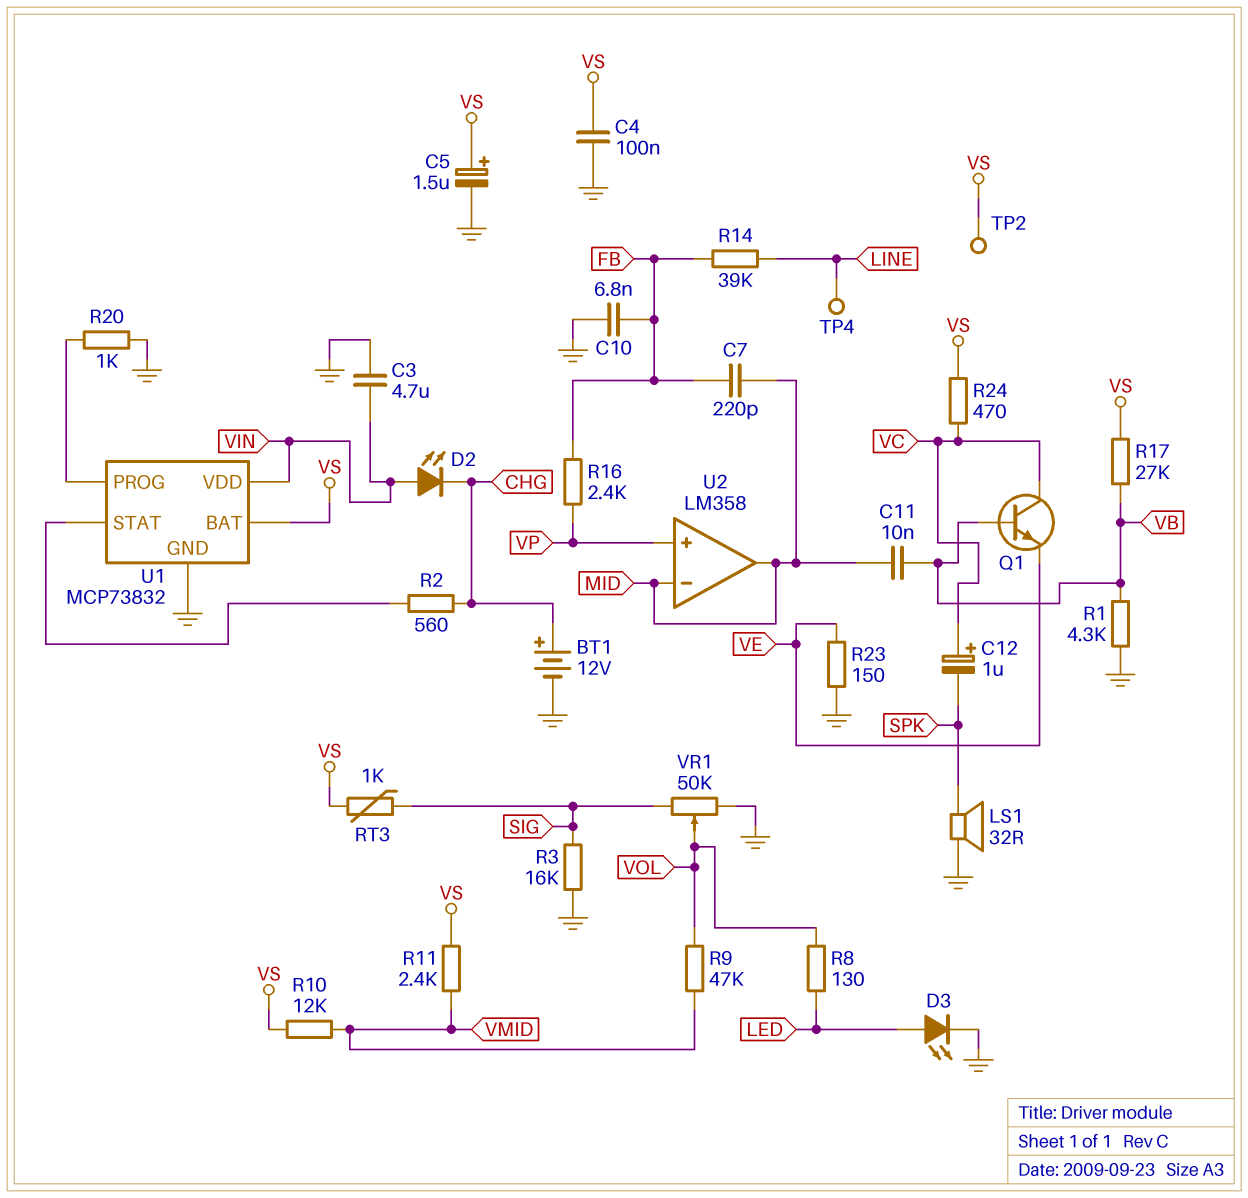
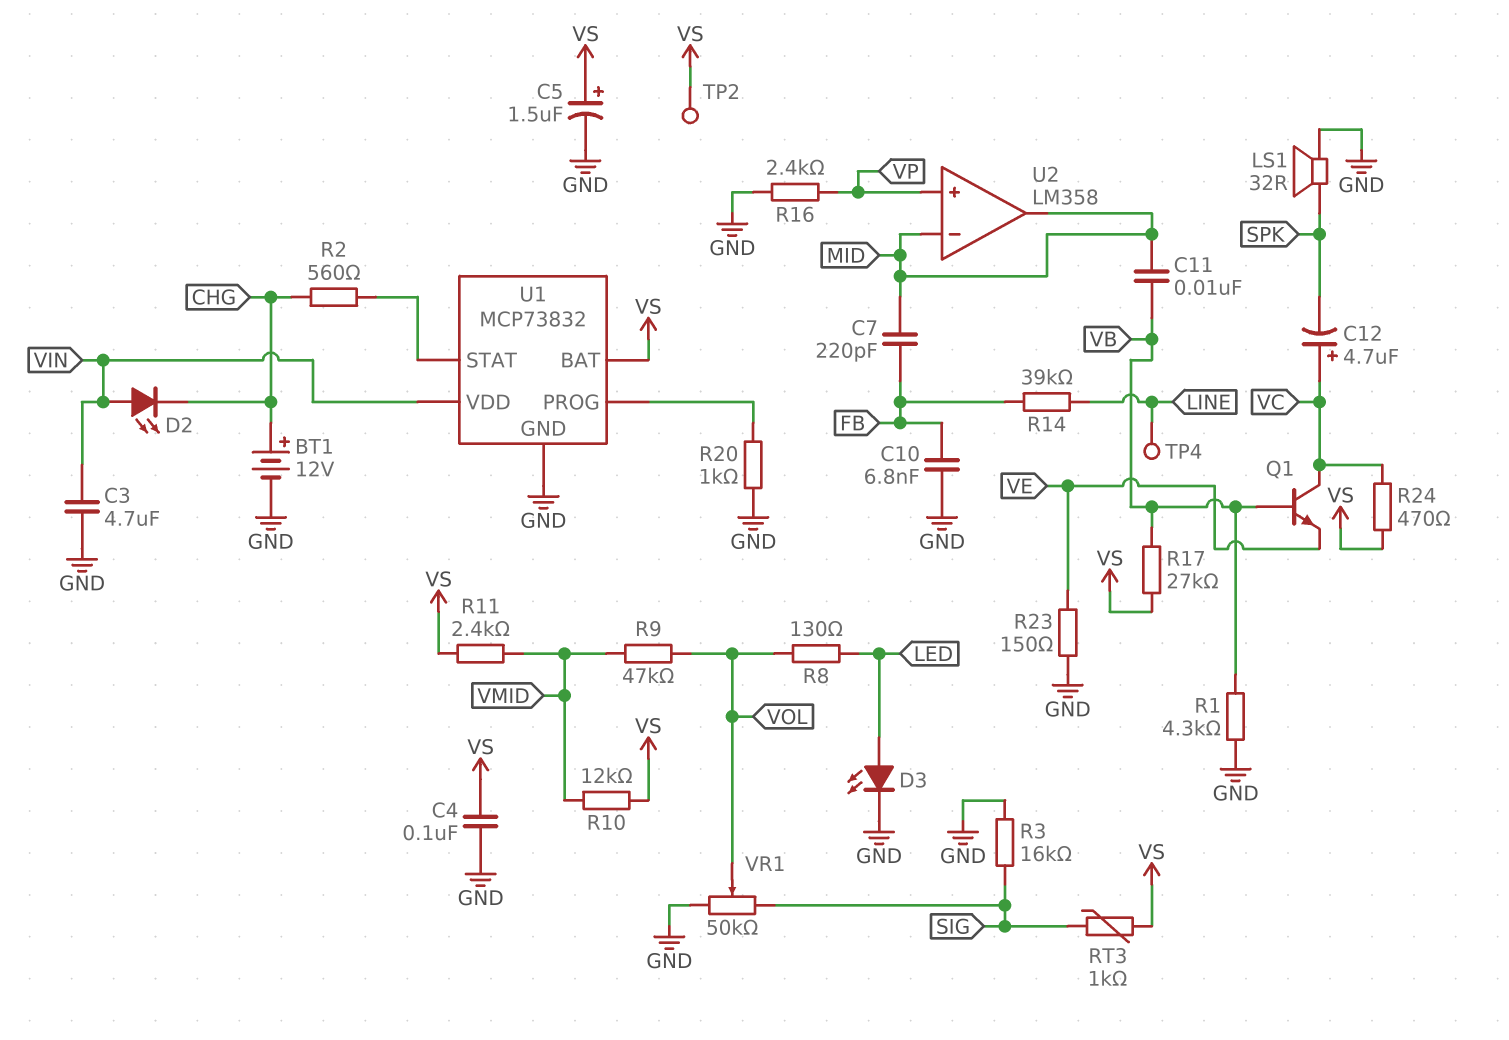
C12: 1uF (plus VC, minus SPK) -> 4.7uF (plus VC, minus SPK)
R16: 2.4k (FB, VP) -> 2.4k (GND, VP)

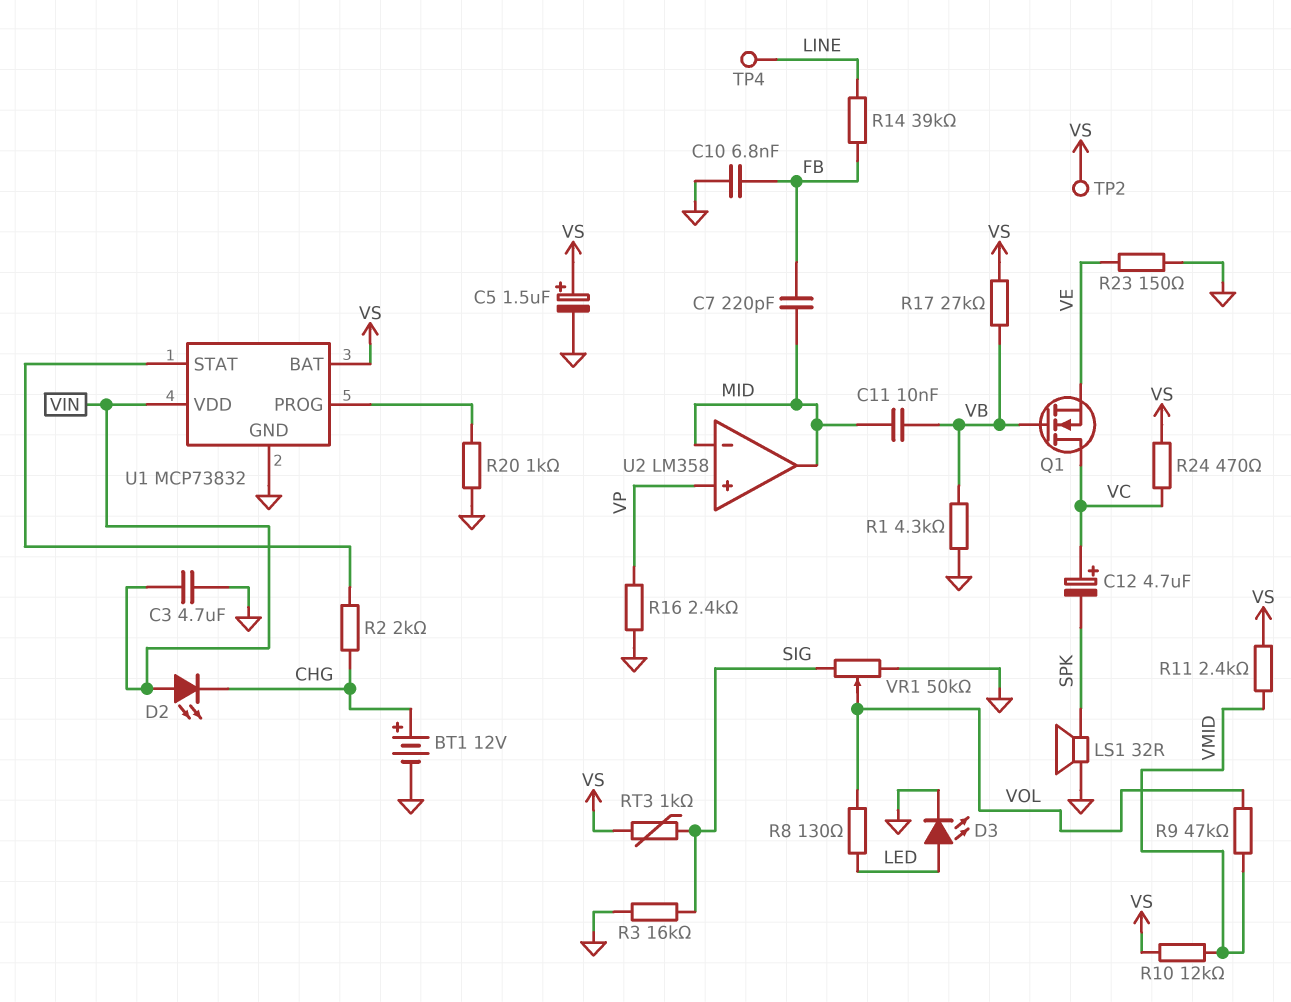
C4: 100nF (GND, VS) -> none
Q1: NPN (B VB, C VC, E VE) -> NMOS (G VB, D VC, S VE)
R2: 560 (CHG, U1/STAT) -> 2k (CHG, U1/STAT)

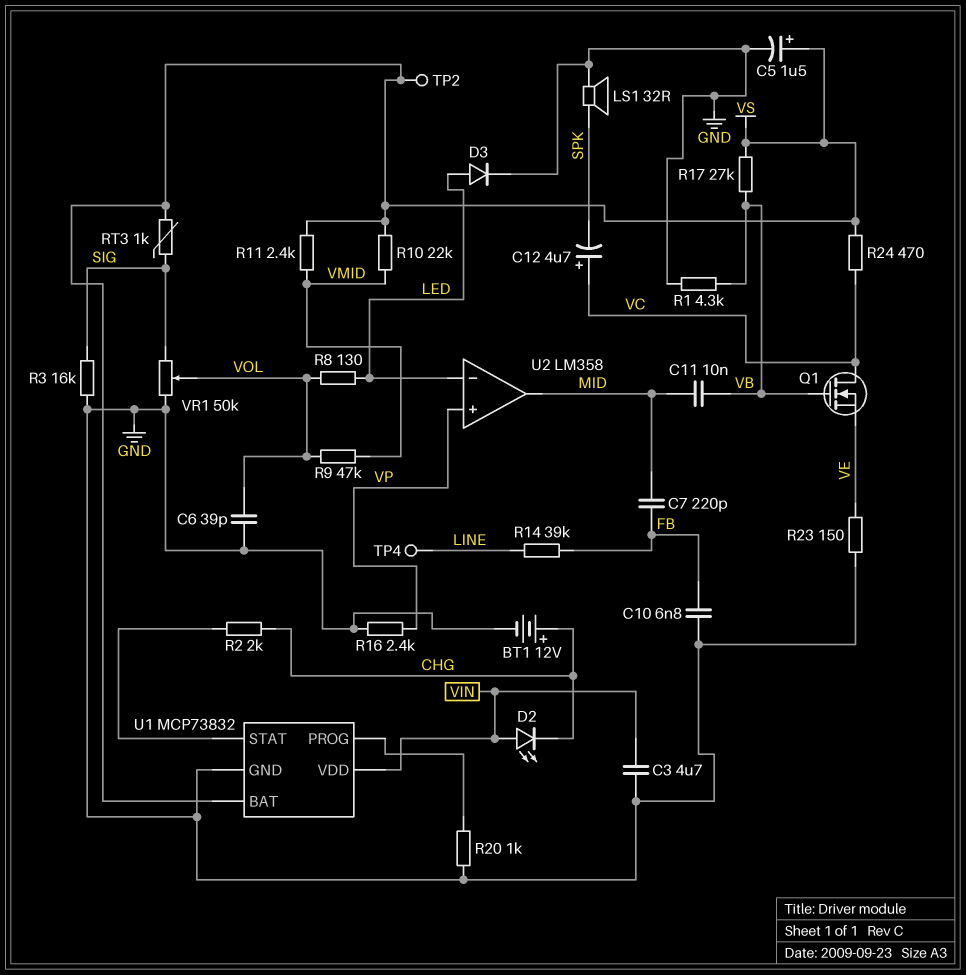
C6: none -> 39pF (GND, VOL)
D3: LED (A LED, K GND) -> diode (A LED, K GND)
R10: 12k (VMID, VS) -> 22k (VMID, VS)
U2 pin in-: MID -> LED

